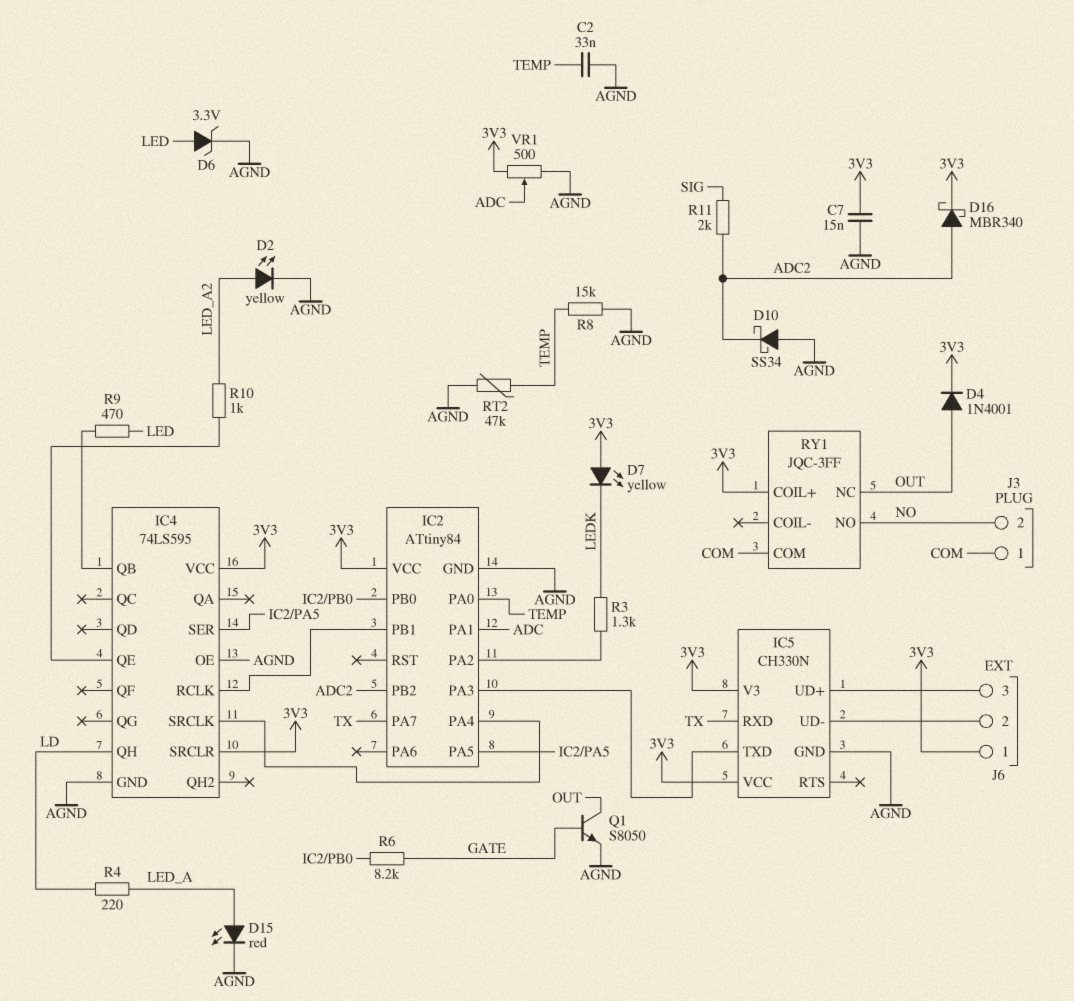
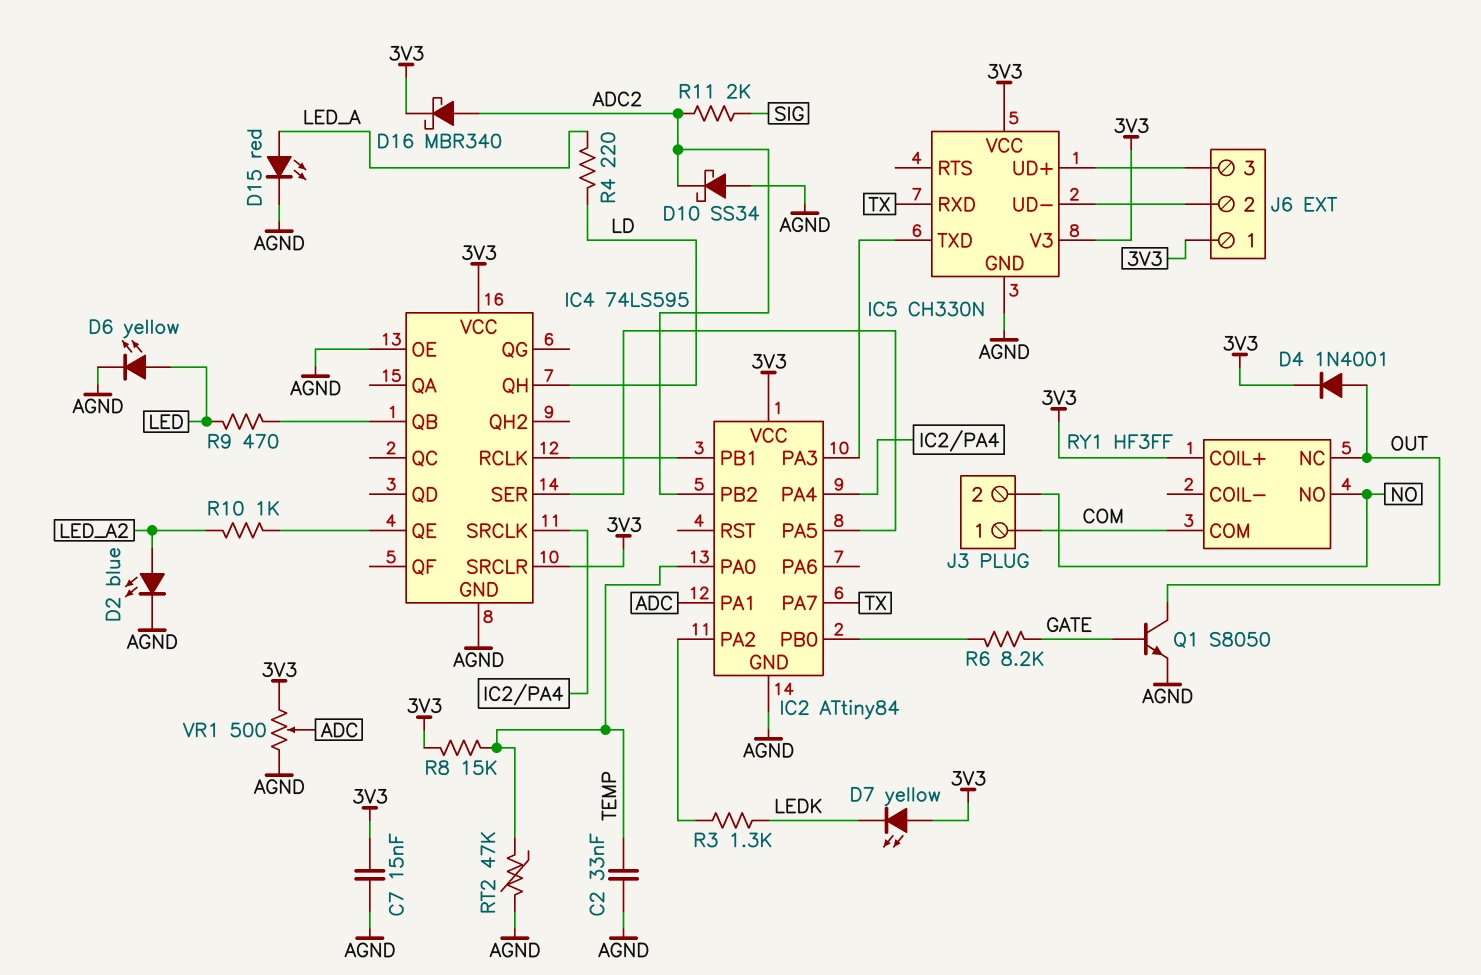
D2: LED yellow (A LED_A2, K AGND) -> LED blue (A LED_A2, K AGND)
D6: zener 3.3V (A LED, K AGND) -> LED yellow (A LED, K AGND)
R8: 15k (AGND, TEMP) -> 15k (3V3, TEMP)
RY1: JQC-3FF -> HF3FF

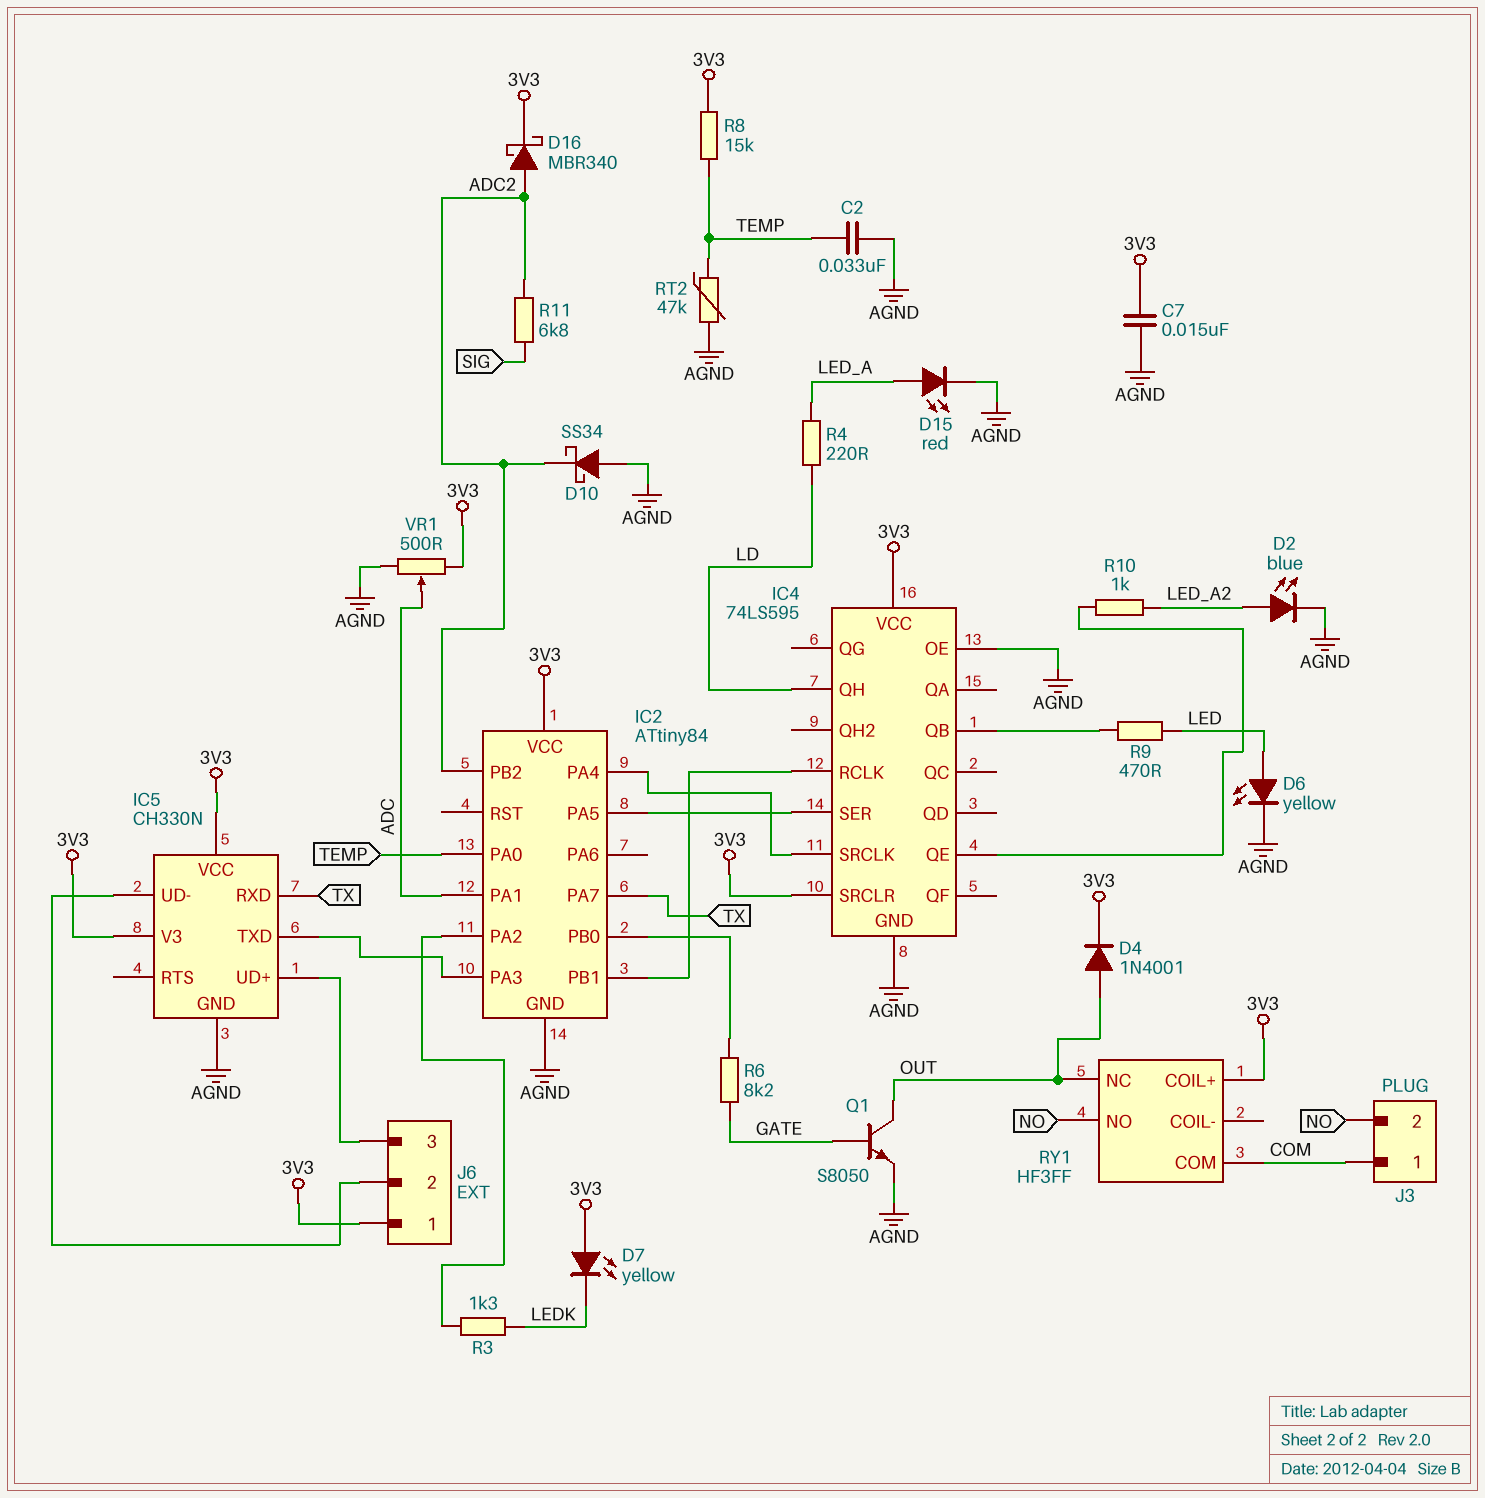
R11: 2k (ADC2, SIG) -> 6.8k (ADC2, SIG)

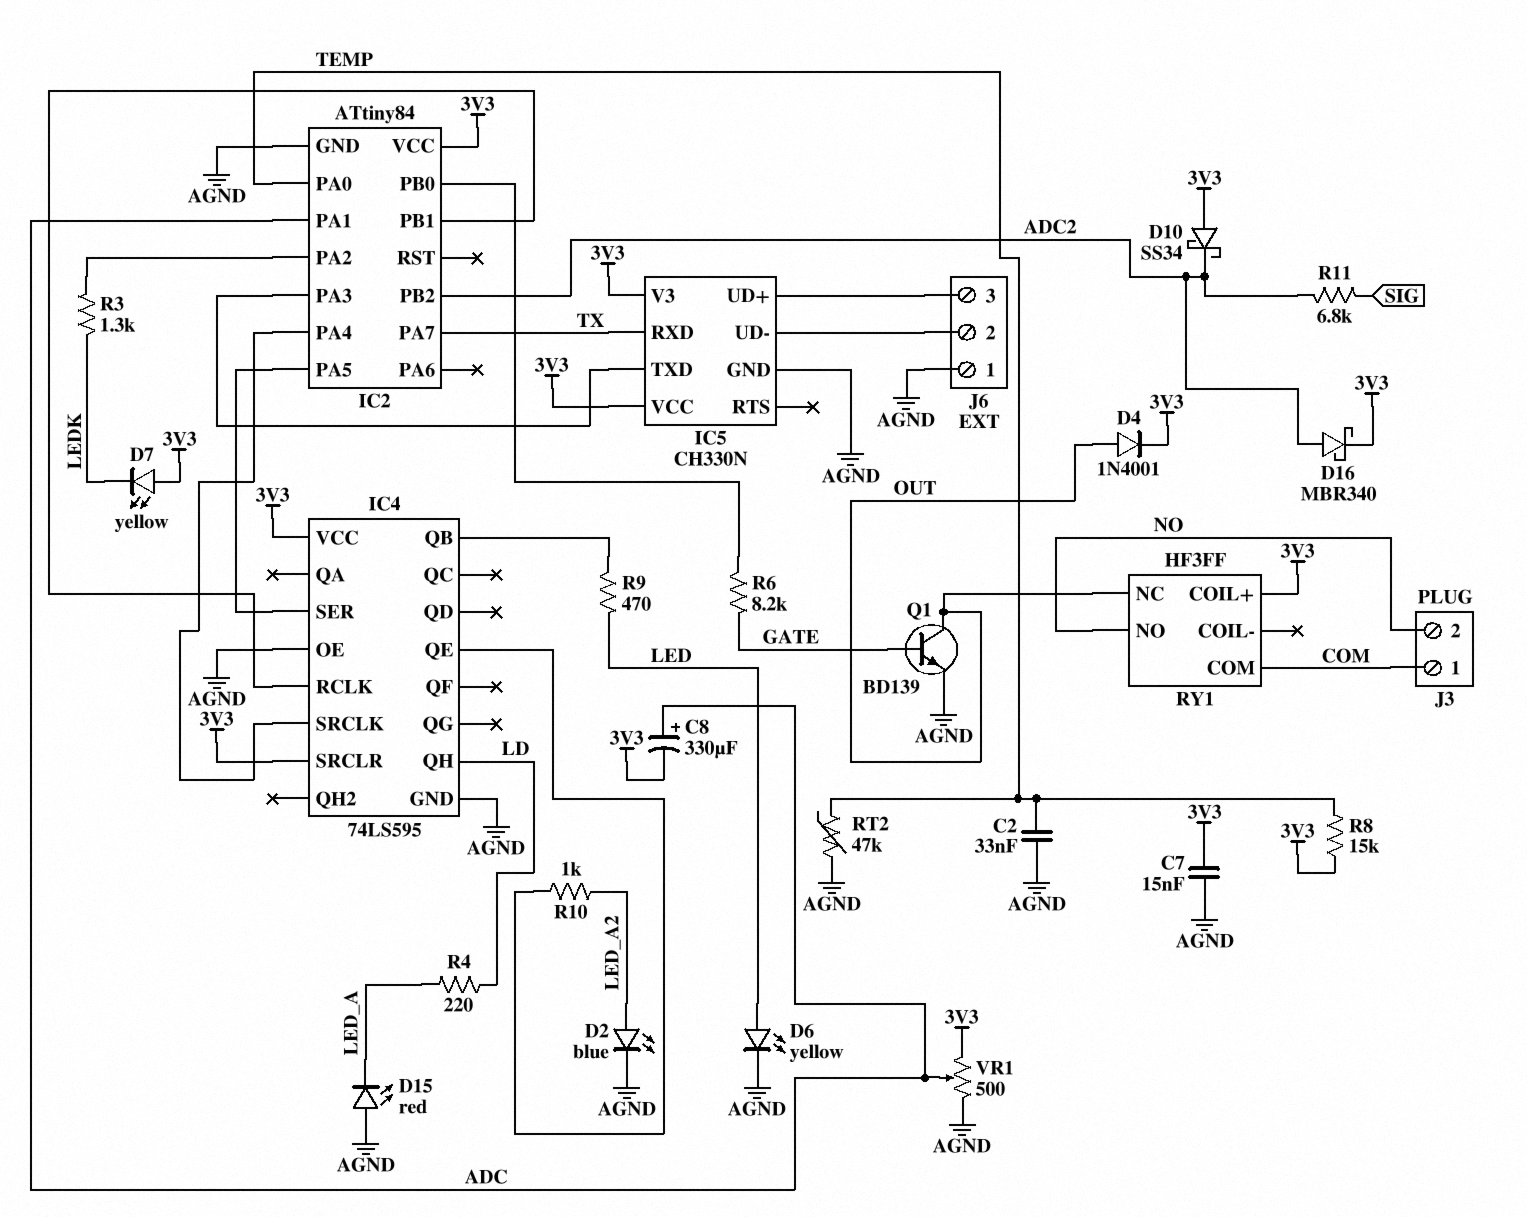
C8: none -> 330uF (plus ADC, minus 3V3)
D10: schottky SS34 (A AGND, K ADC2) -> schottky SS34 (A 3V3, K ADC2)
D15: LED red (A LED_A, K AGND) -> LED red (A AGND, K LED_A)
J6 pin 1: 3V3 -> AGND
Q1: NPN S8050 (B GATE, C OUT, E AGND) -> NPN BD139 (B GATE, C OUT, E AGND)

